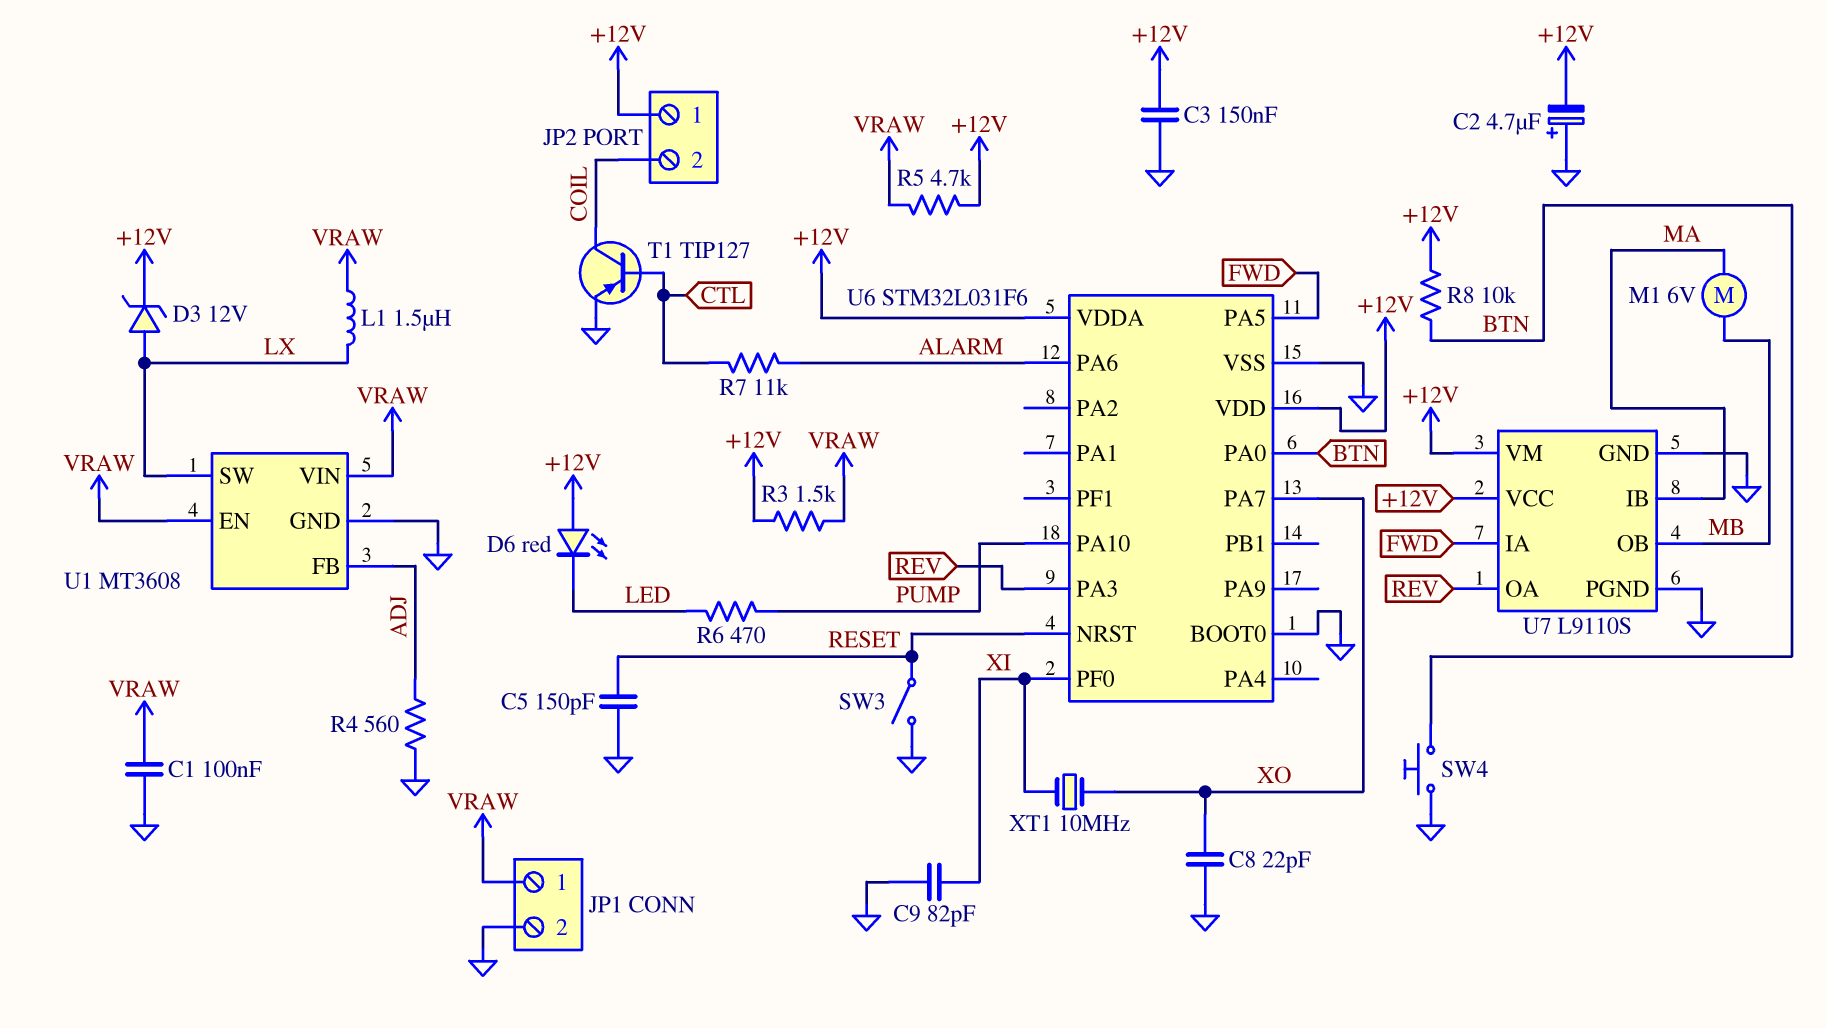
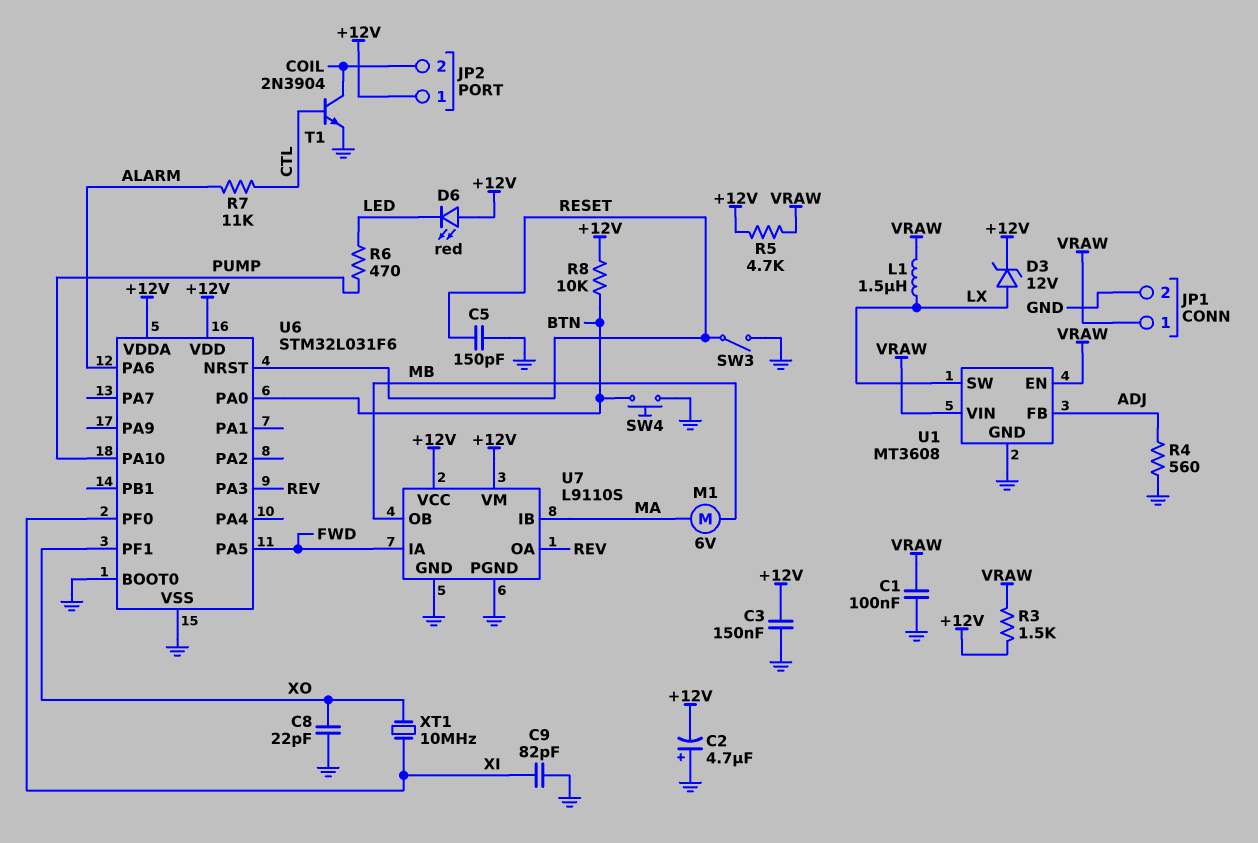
T1: PNP TIP127 (B CTL, C COIL, E GND) -> NPN 2N3904 (B CTL, C COIL, E GND)
U6 pin PA7: XO -> none
U6 pin PF1: none -> XO

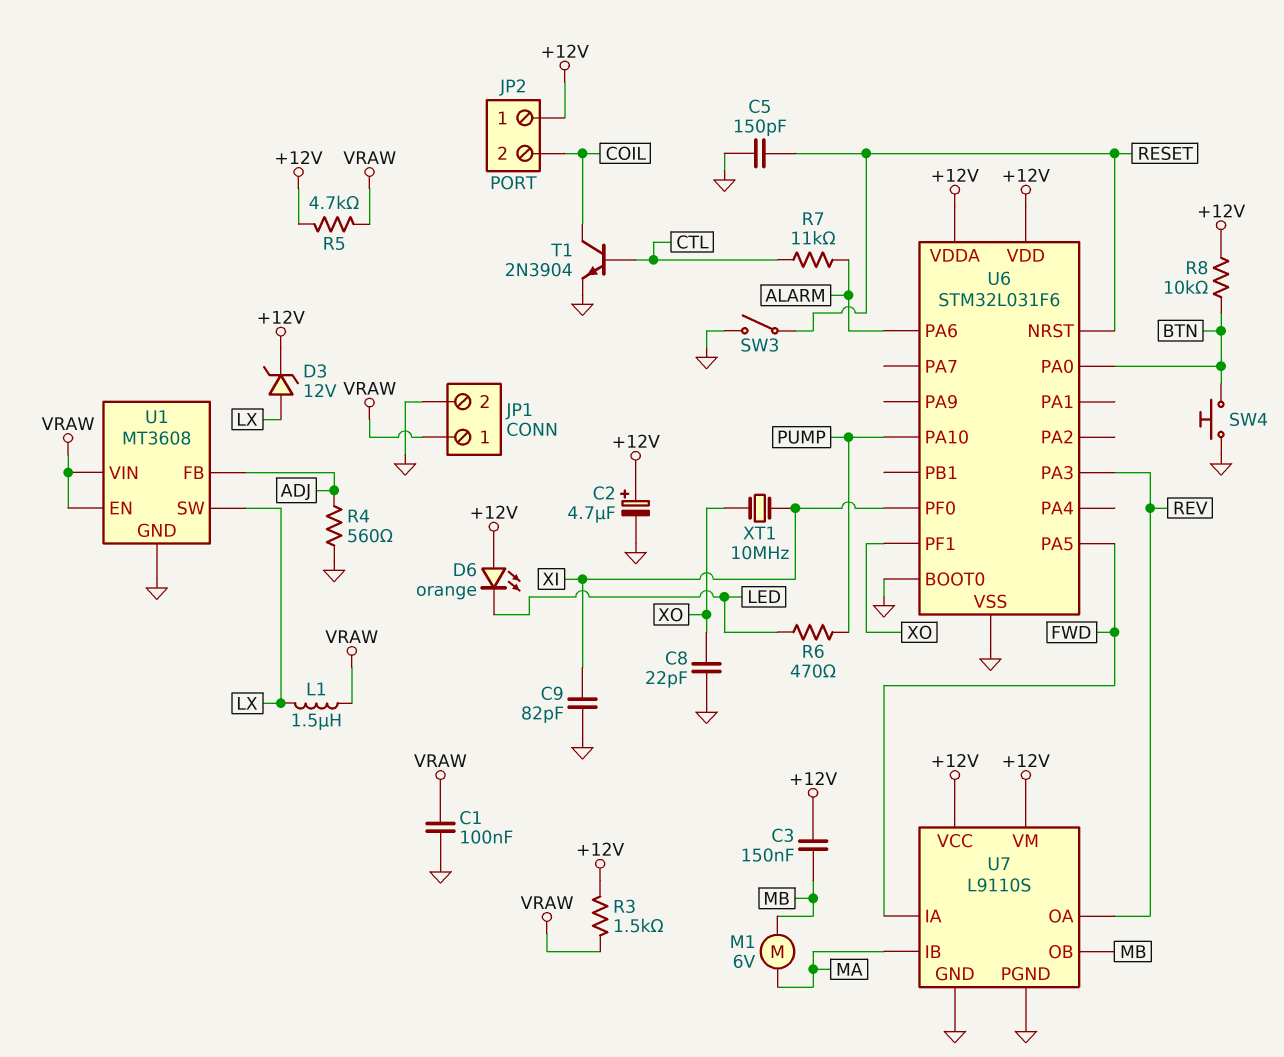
C2: 4.7uF (plus GND, minus +12V) -> 4.7uF (plus +12V, minus GND)
C3: 150nF (+12V, GND) -> 150nF (+12V, MB)
D6: LED red (A +12V, K LED) -> LED orange (A +12V, K LED)

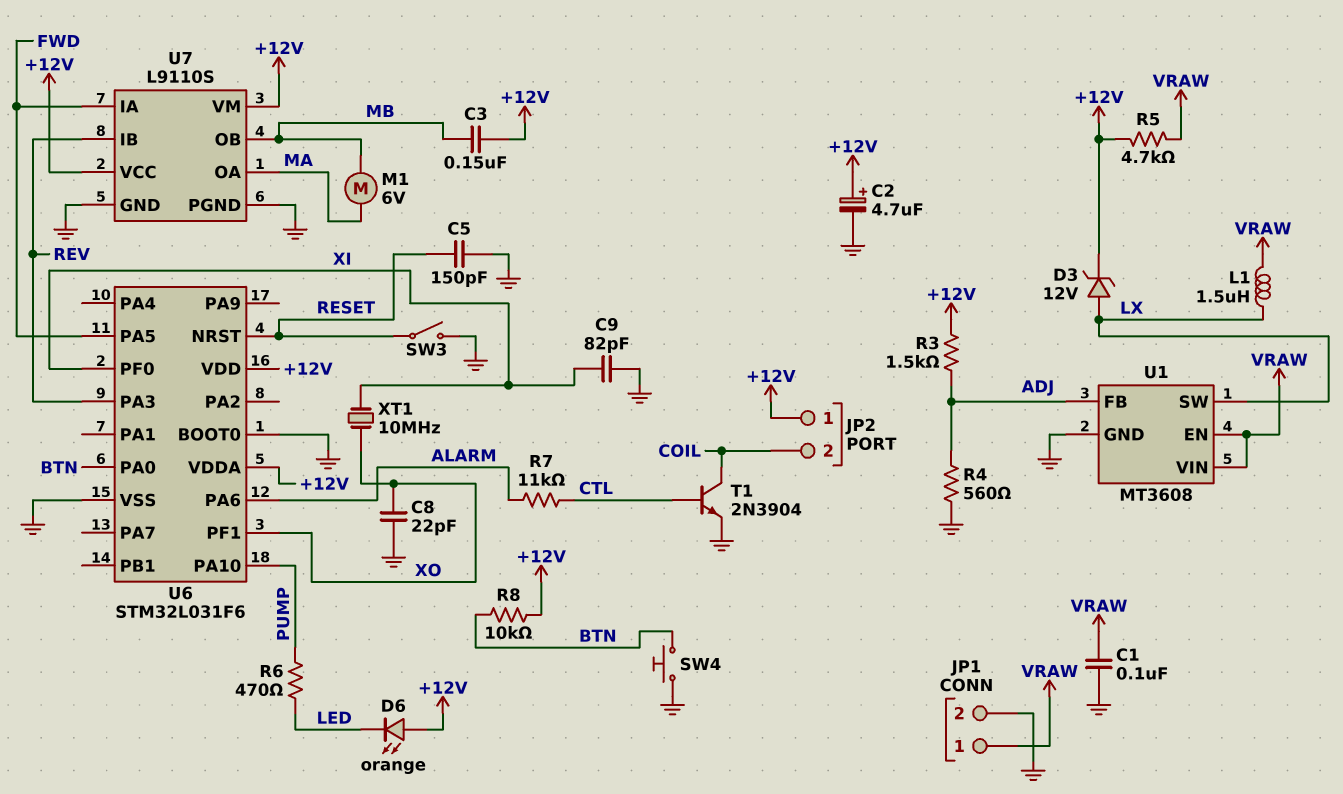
R3: 1.5k (+12V, VRAW) -> 1.5k (+12V, ADJ)
U7 pin IB: MA -> REV
U7 pin OA: REV -> MA

